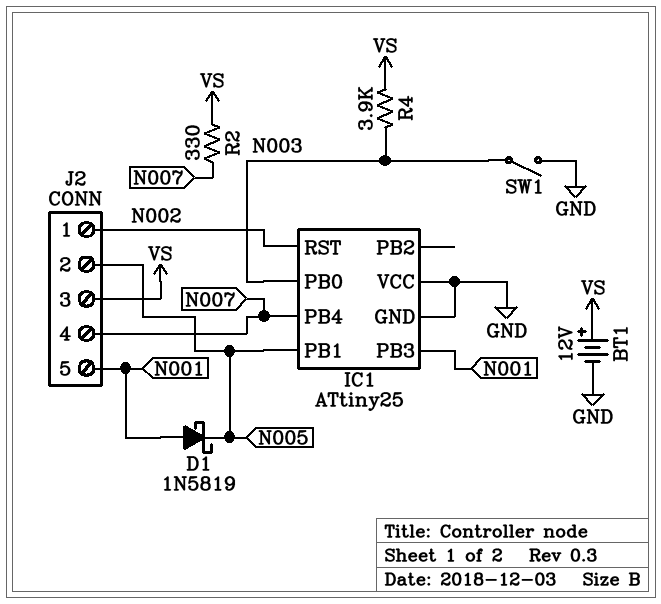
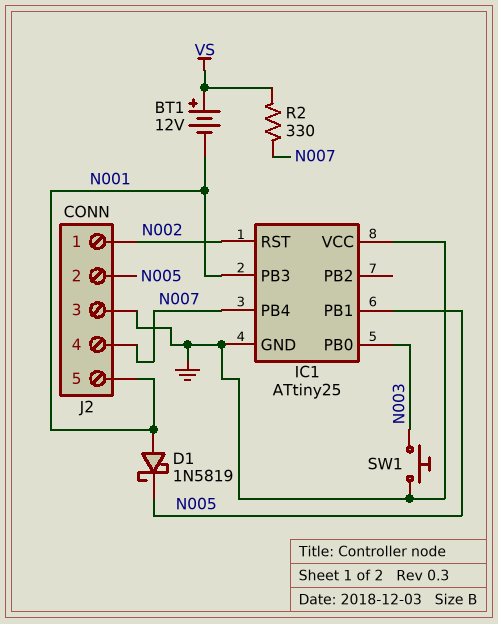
BT1: 12V (plus VS, minus GND) -> 12V (plus VS, minus N001)
J2 pin 3: VS -> GND
R4: 3.9k (N003, VS) -> none
SW1: switch (GND, N003) -> button (GND, N003)

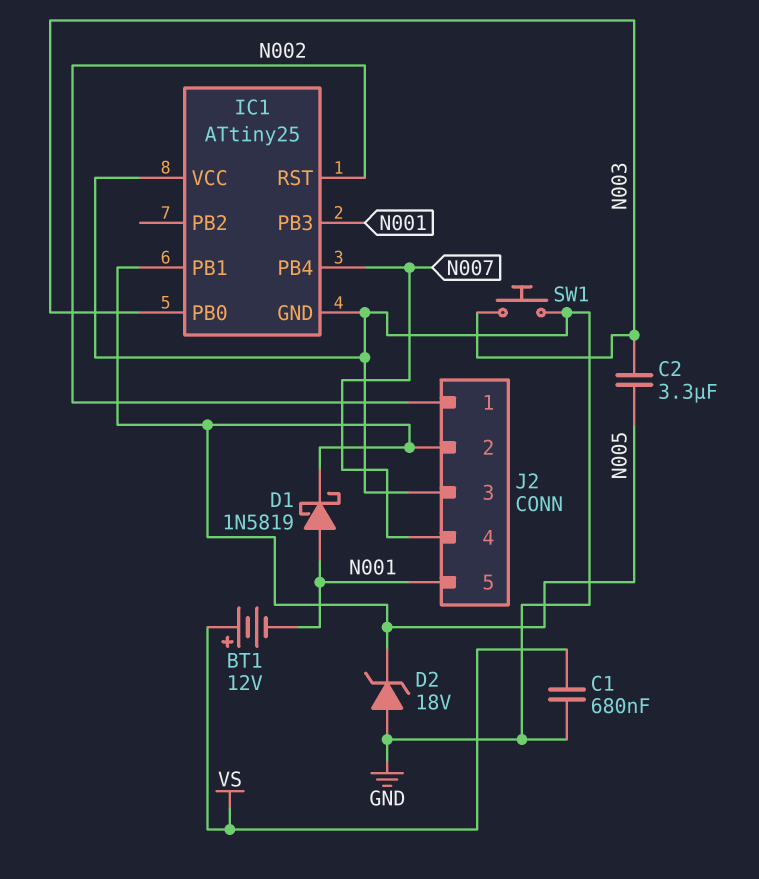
C1: none -> 680nF (GND, VS)
C2: none -> 3.3uF (N003, N005)
D2: none -> zener 18V (A GND, K N005)
R2: 330 (N007, VS) -> none

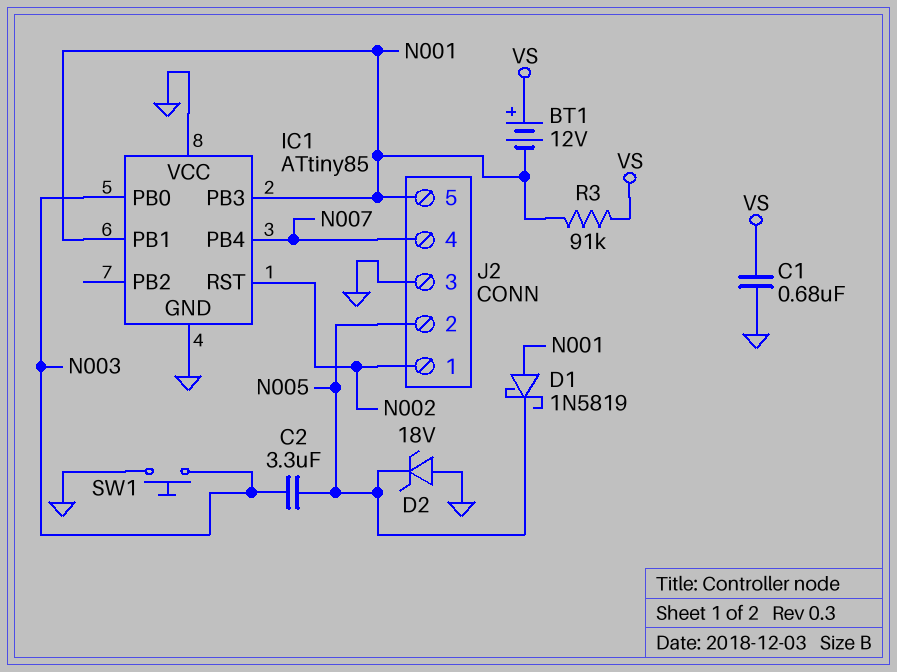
IC1: ATtiny25 -> ATtiny85
IC1 pin PB1: N005 -> N001
R3: none -> 91k (N001, VS)

